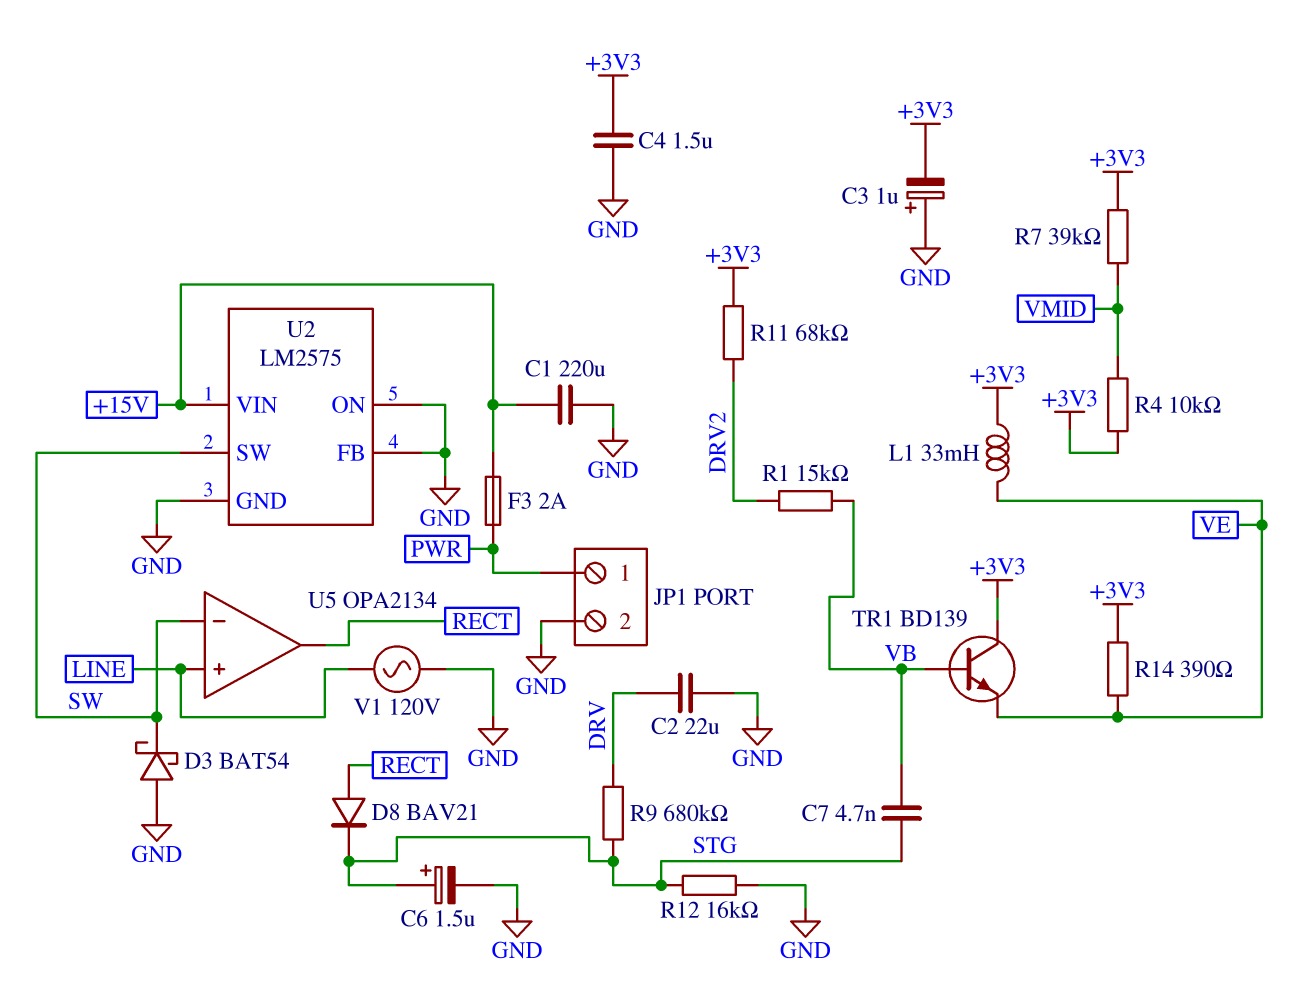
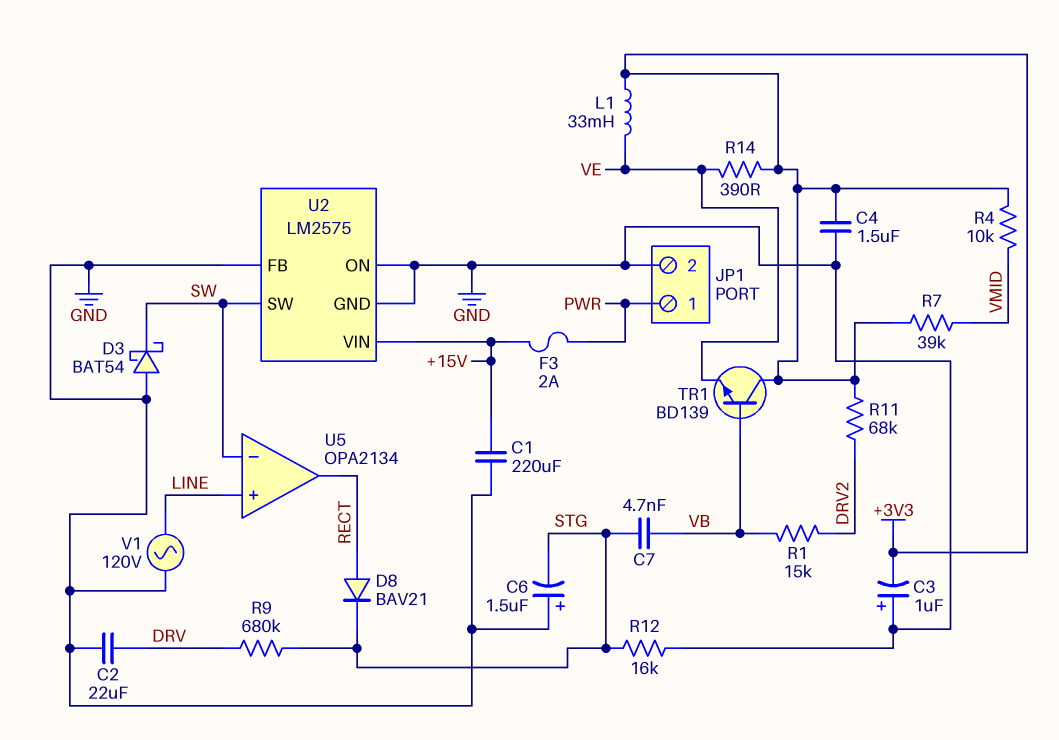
C6: 1.5uF (plus STG, minus GND) -> 1.5uF (plus GND, minus STG)

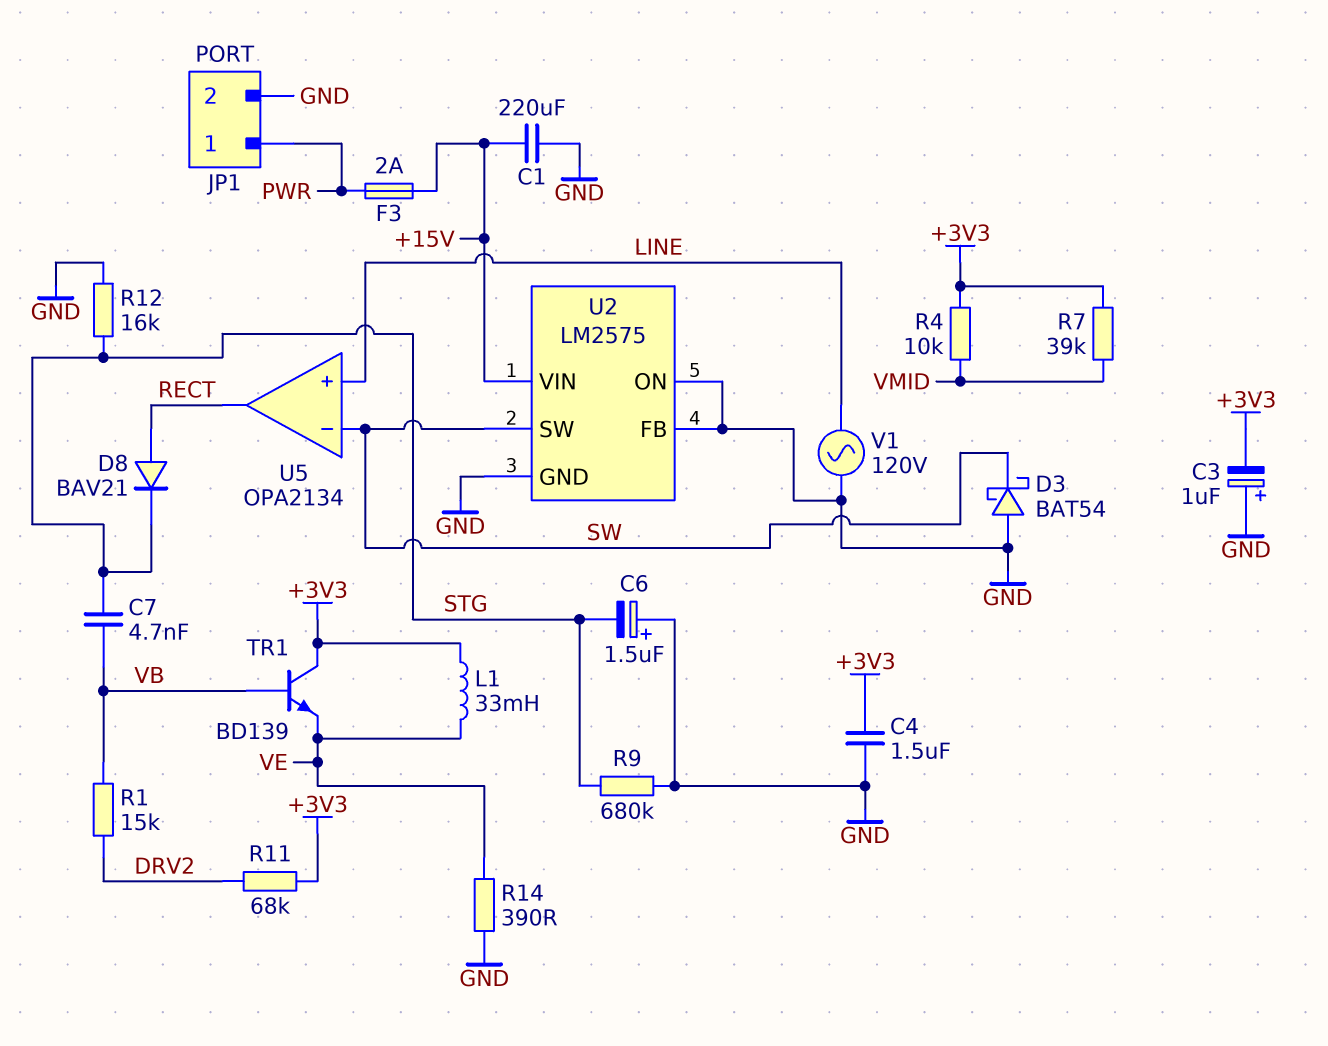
C2: 22uF (DRV, GND) -> none
R9: 680k (DRV, STG) -> 680k (GND, STG)
R14: 390 (+3V3, VE) -> 390 (GND, VE)

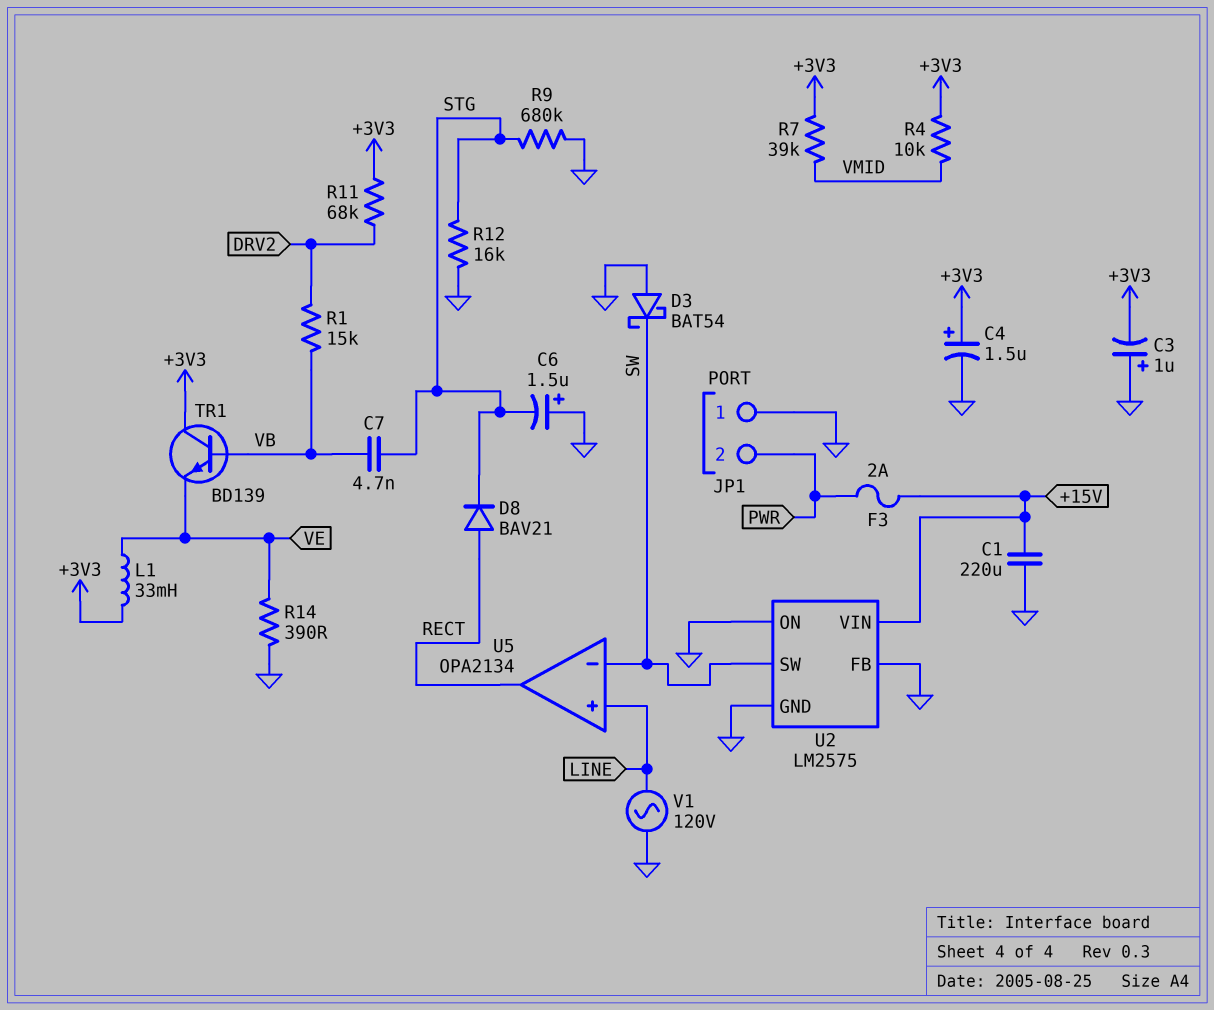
C4: 1.5uF (+3V3, GND) -> 1.5uF (plus +3V3, minus GND)
JP1 pin 1: PWR -> GND
JP1 pin 2: GND -> PWR

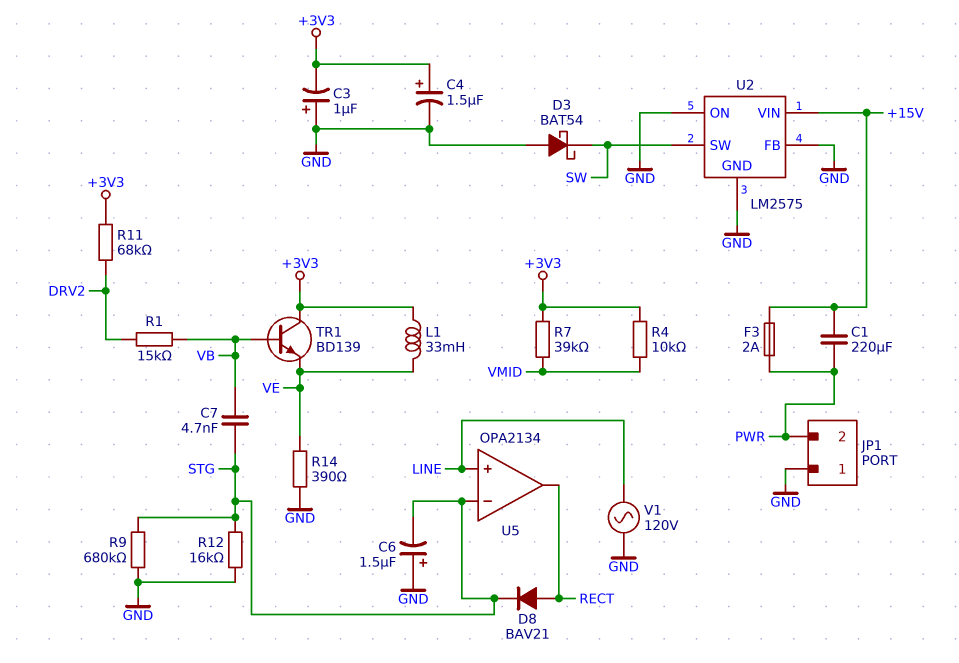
C1: 220uF (+15V, GND) -> 220uF (+15V, PWR)
U5 pin in-: SW -> STG

